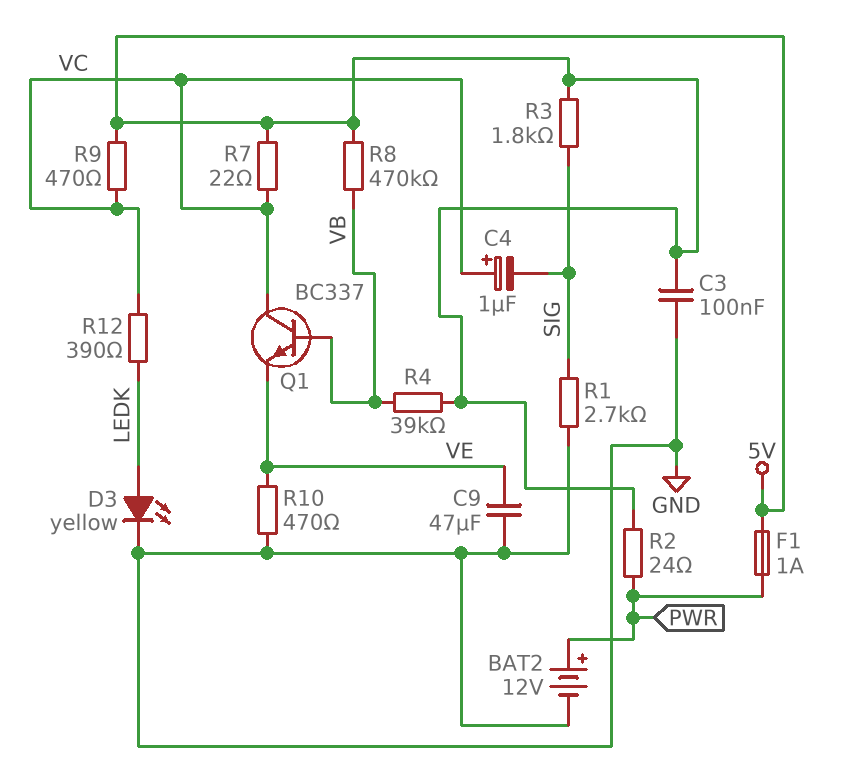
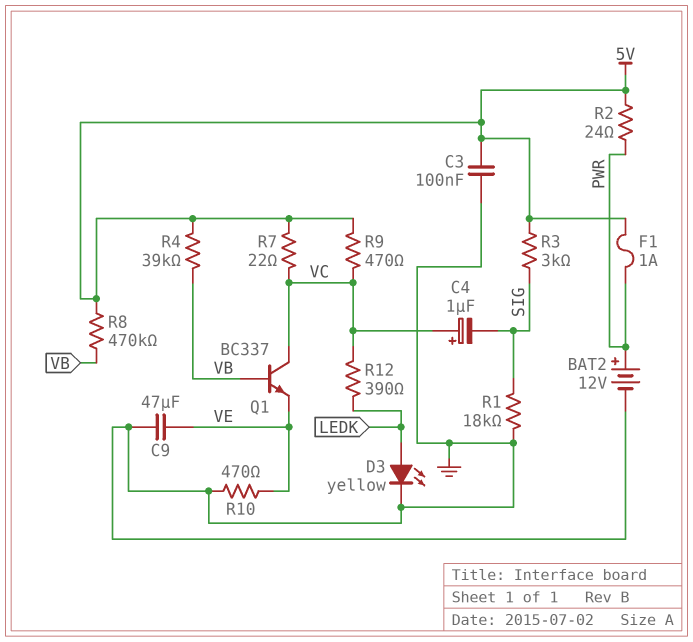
R1: 2.7k (GND, SIG) -> 18k (GND, SIG)
R3: 1.8k (5V, SIG) -> 3k (5V, SIG)

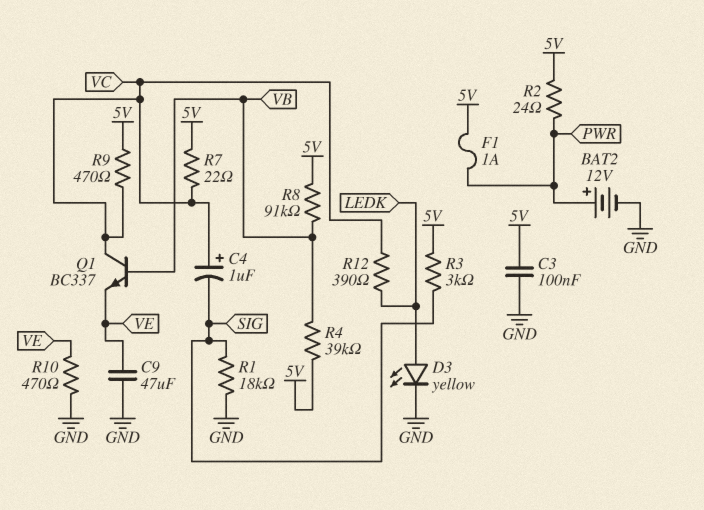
R8: 470k (5V, VB) -> 91k (5V, VB)

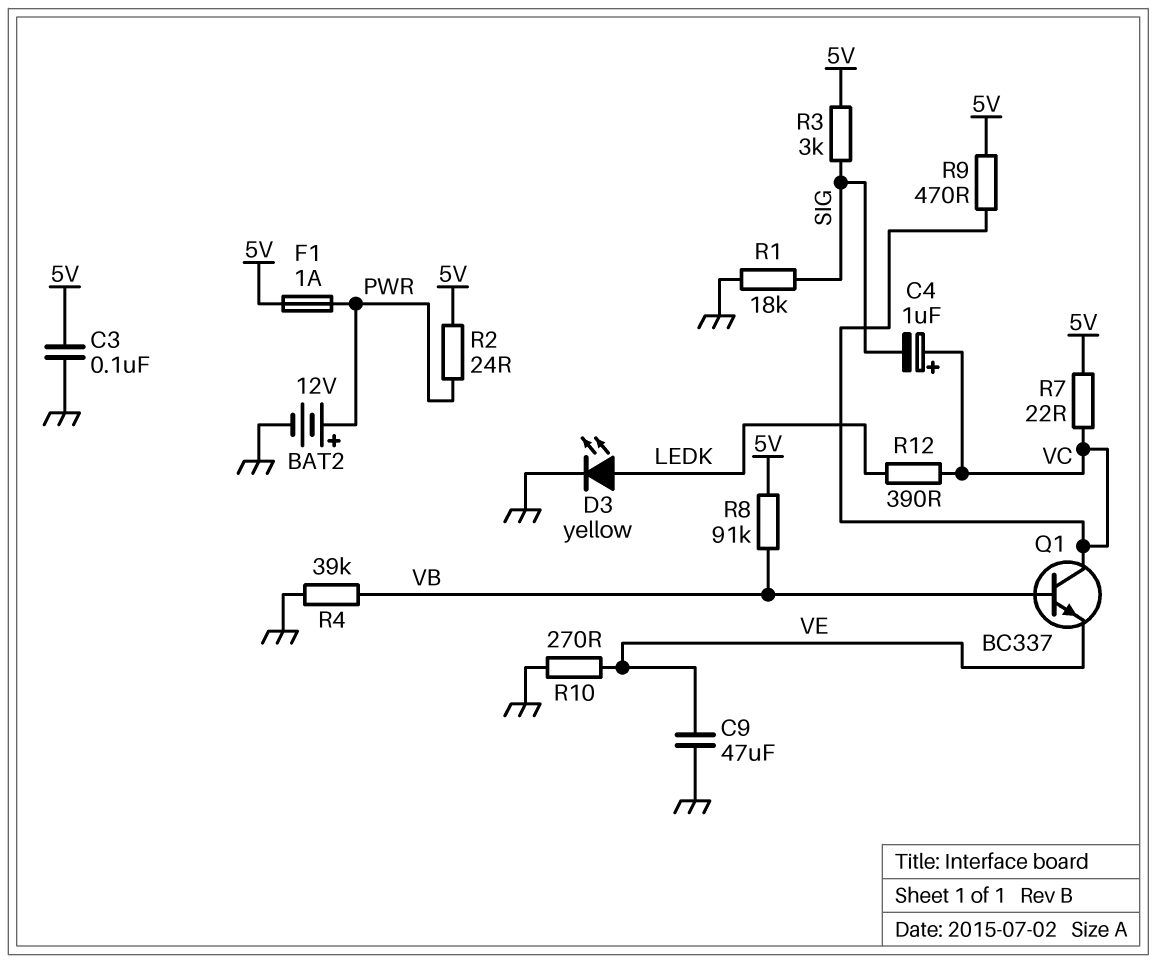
R4: 39k (5V, VB) -> 39k (GND, VB)
R10: 470 (GND, VE) -> 270 (GND, VE)

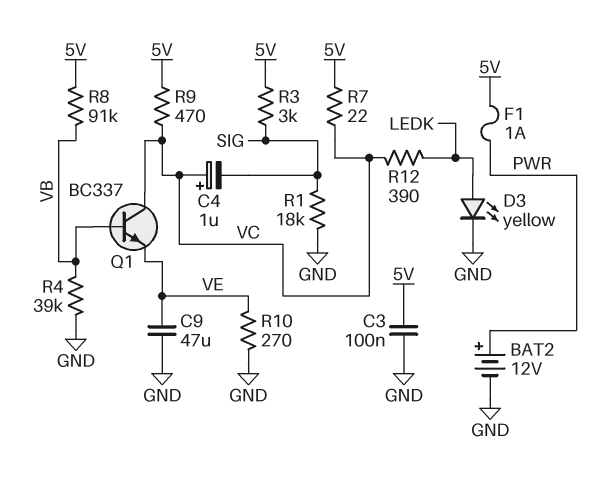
R2: 24 (5V, PWR) -> none

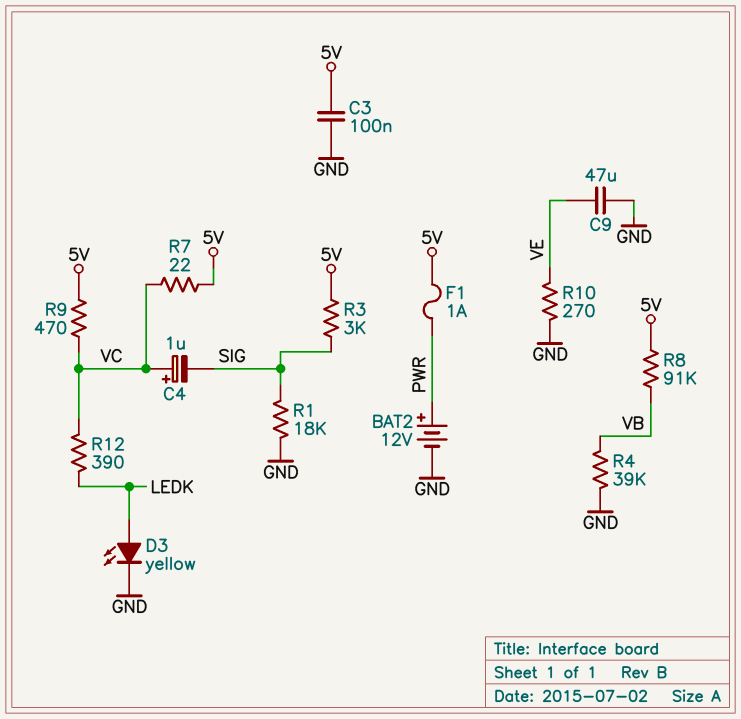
Q1: NPN BC337 (B VB, C VC, E VE) -> none

